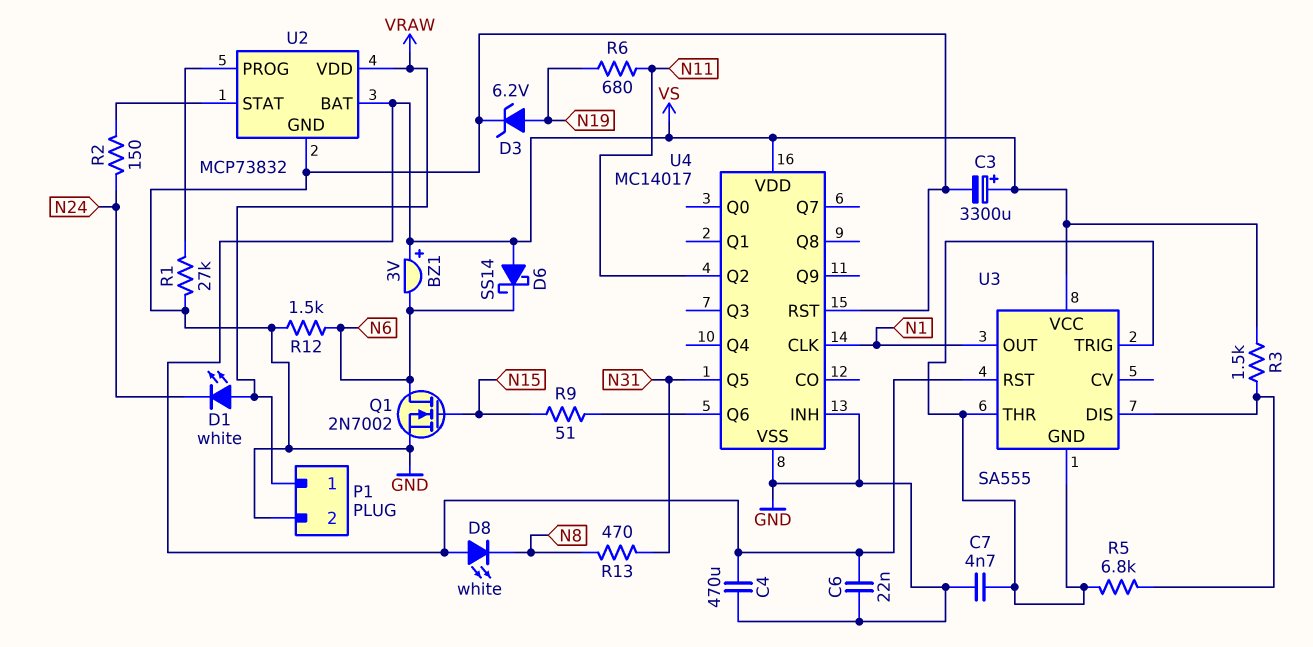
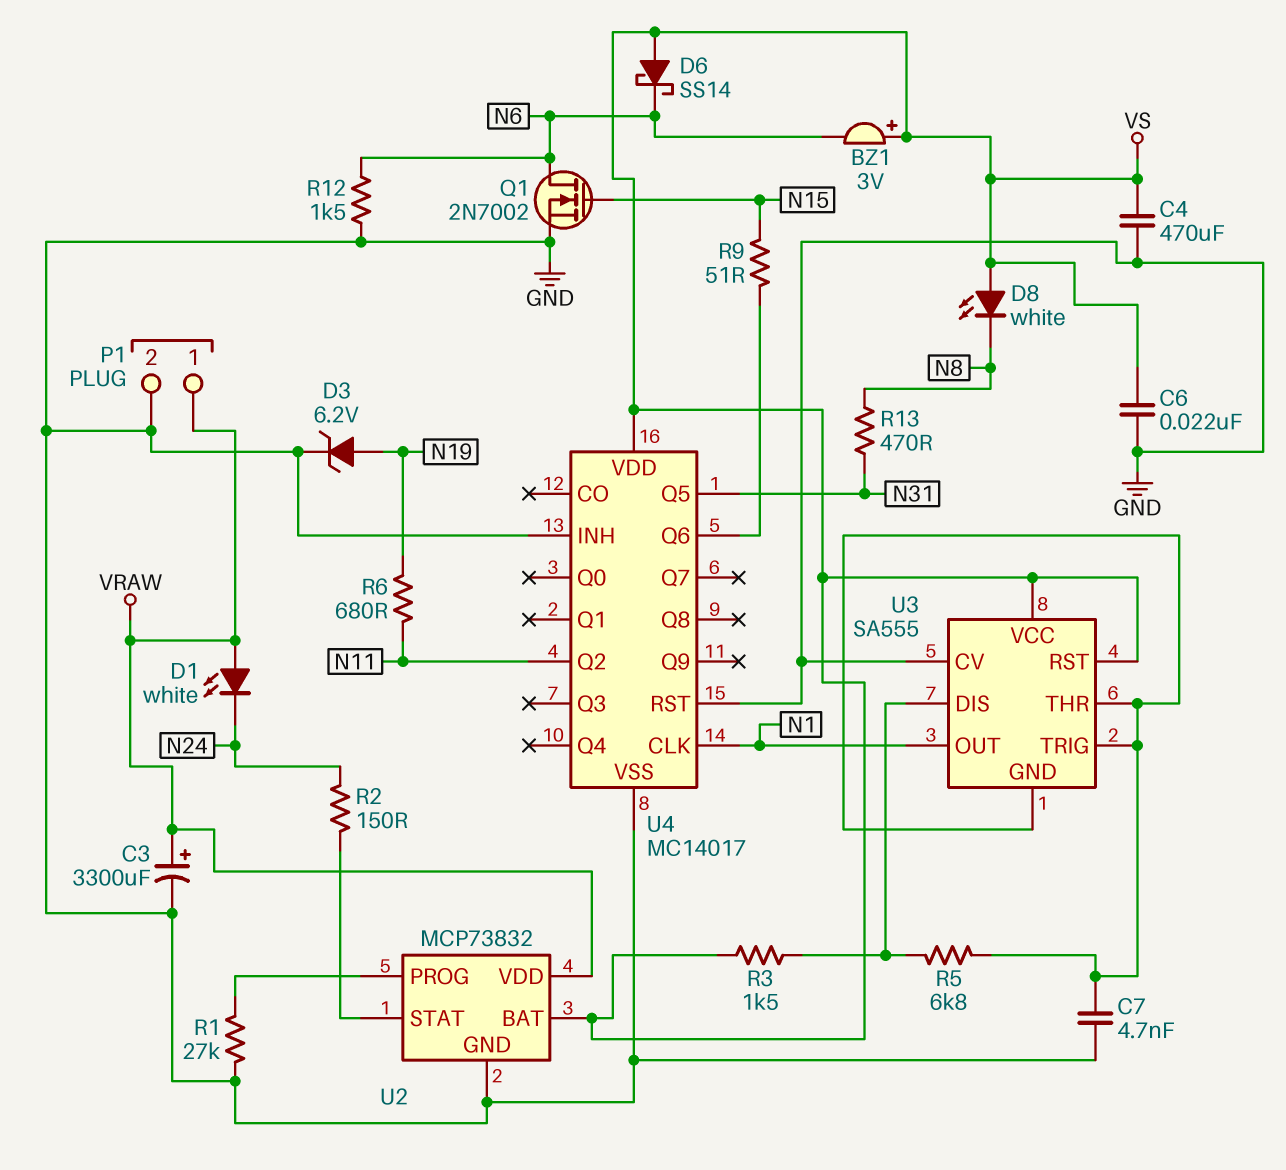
C3: 3300uF (plus VS, minus GND) -> 3300uF (plus VRAW, minus GND)
U3 pin CV: none -> GND

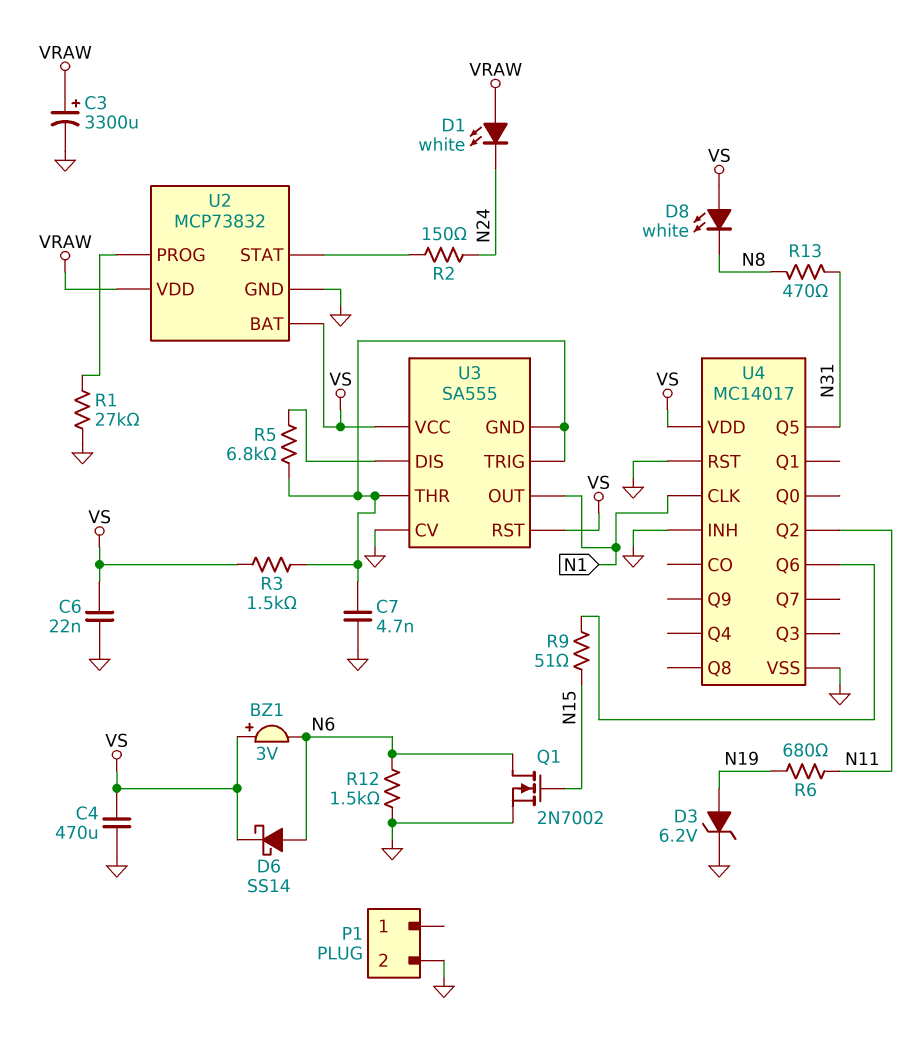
D6: schottky SS14 (A VS, K N6) -> schottky SS14 (A N6, K VS)
P1 pin 1: VRAW -> none
R3: 1.5k (U3/DIS, VS) -> 1.5k (U3/GND, VS)

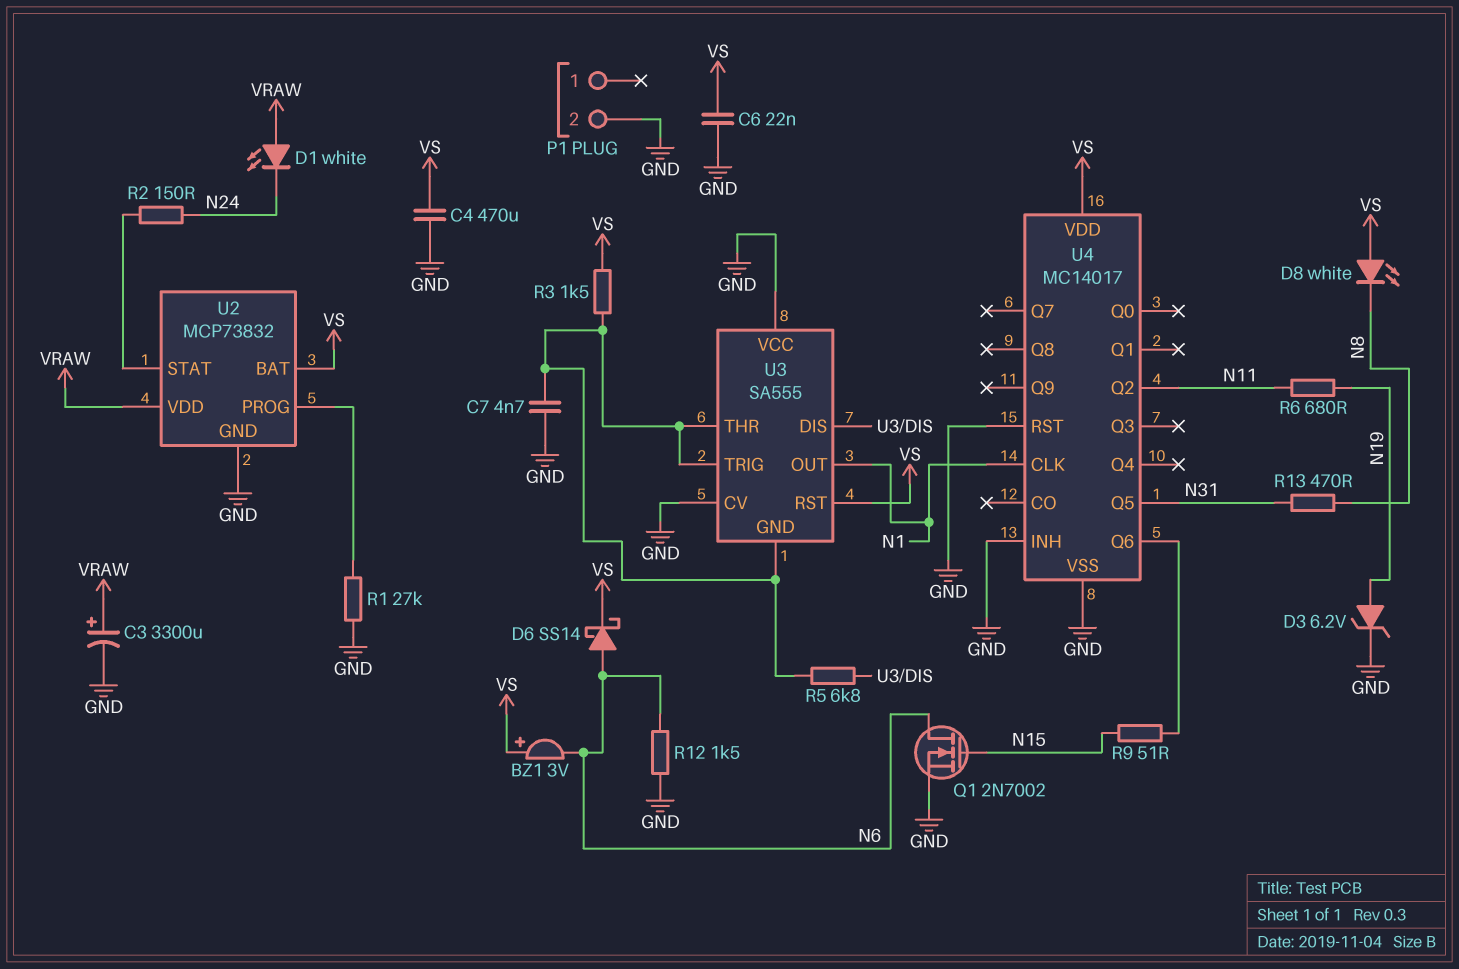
U3 pin VCC: VS -> GND

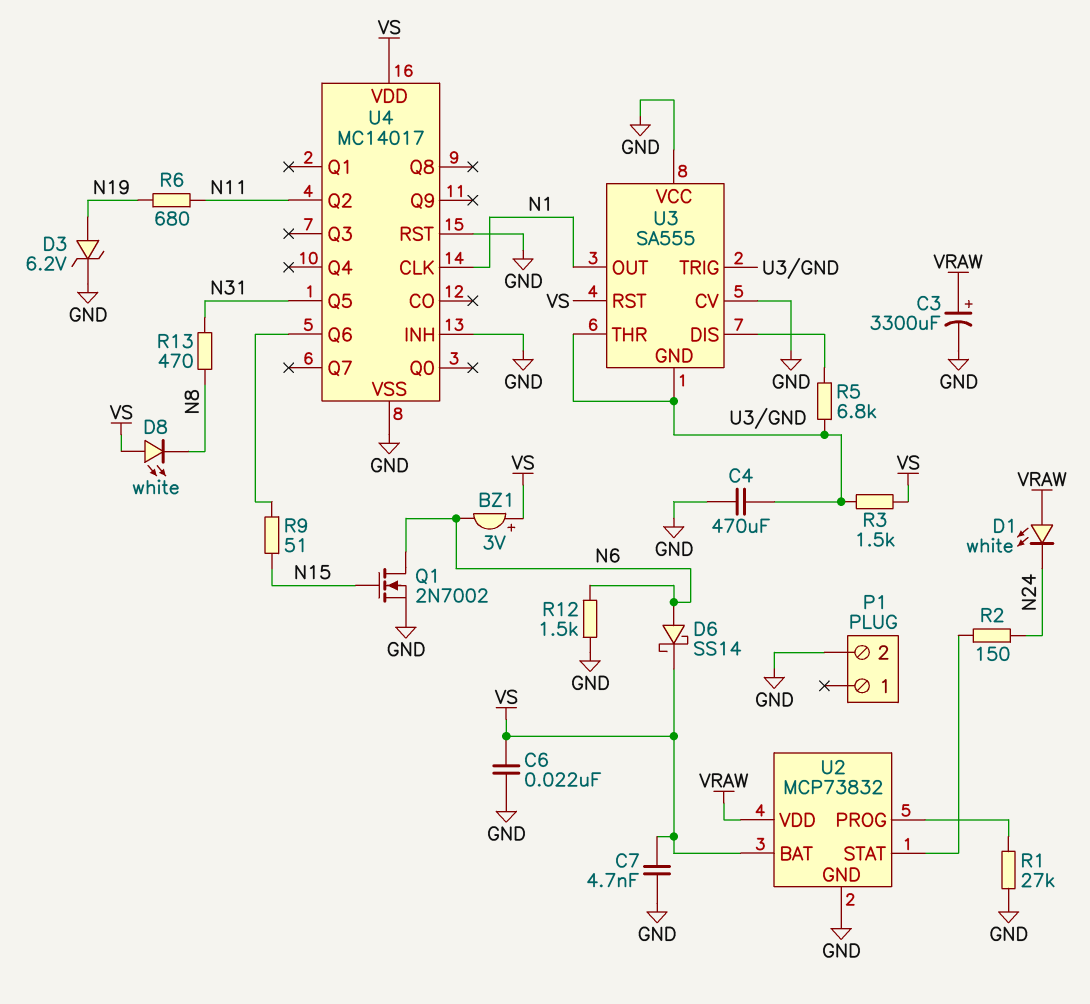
C4: 470uF (GND, VS) -> 470uF (GND, U3/GND)
C7: 4.7nF (GND, U3/GND) -> 4.7nF (GND, VS)

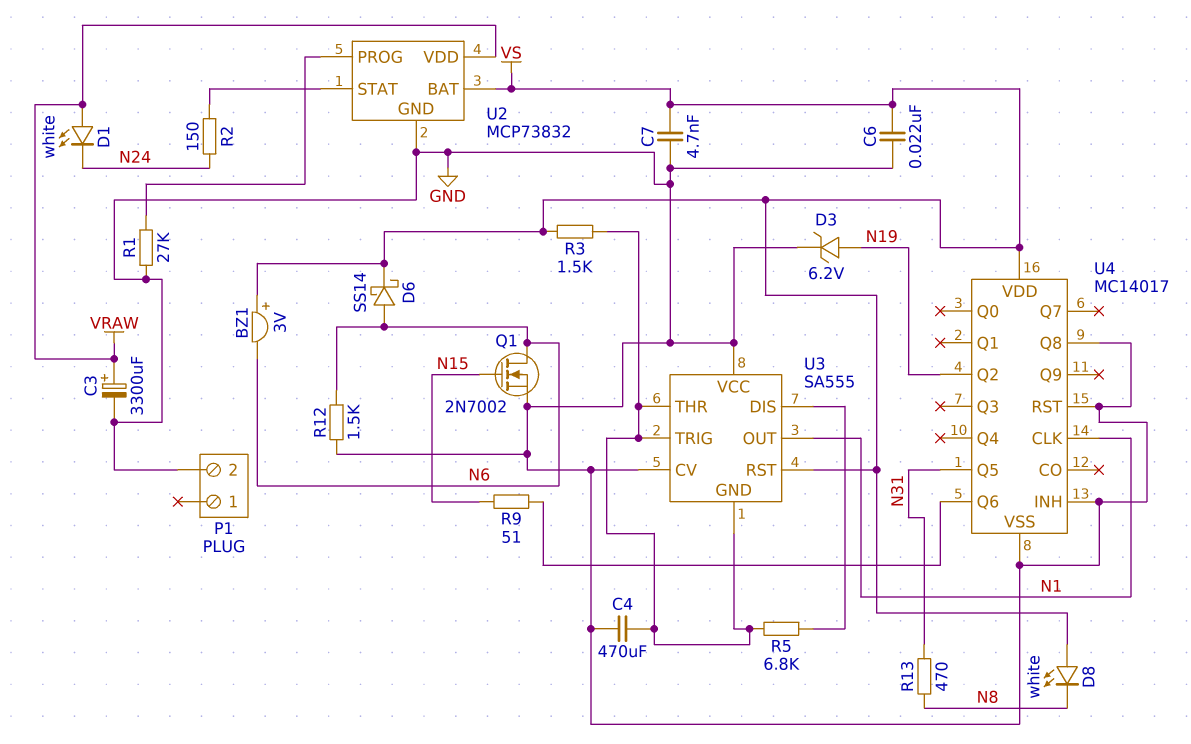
R6: 680 (N11, N19) -> none
U4 pin Q2: N11 -> N19
U4 pin Q8: none -> GND

